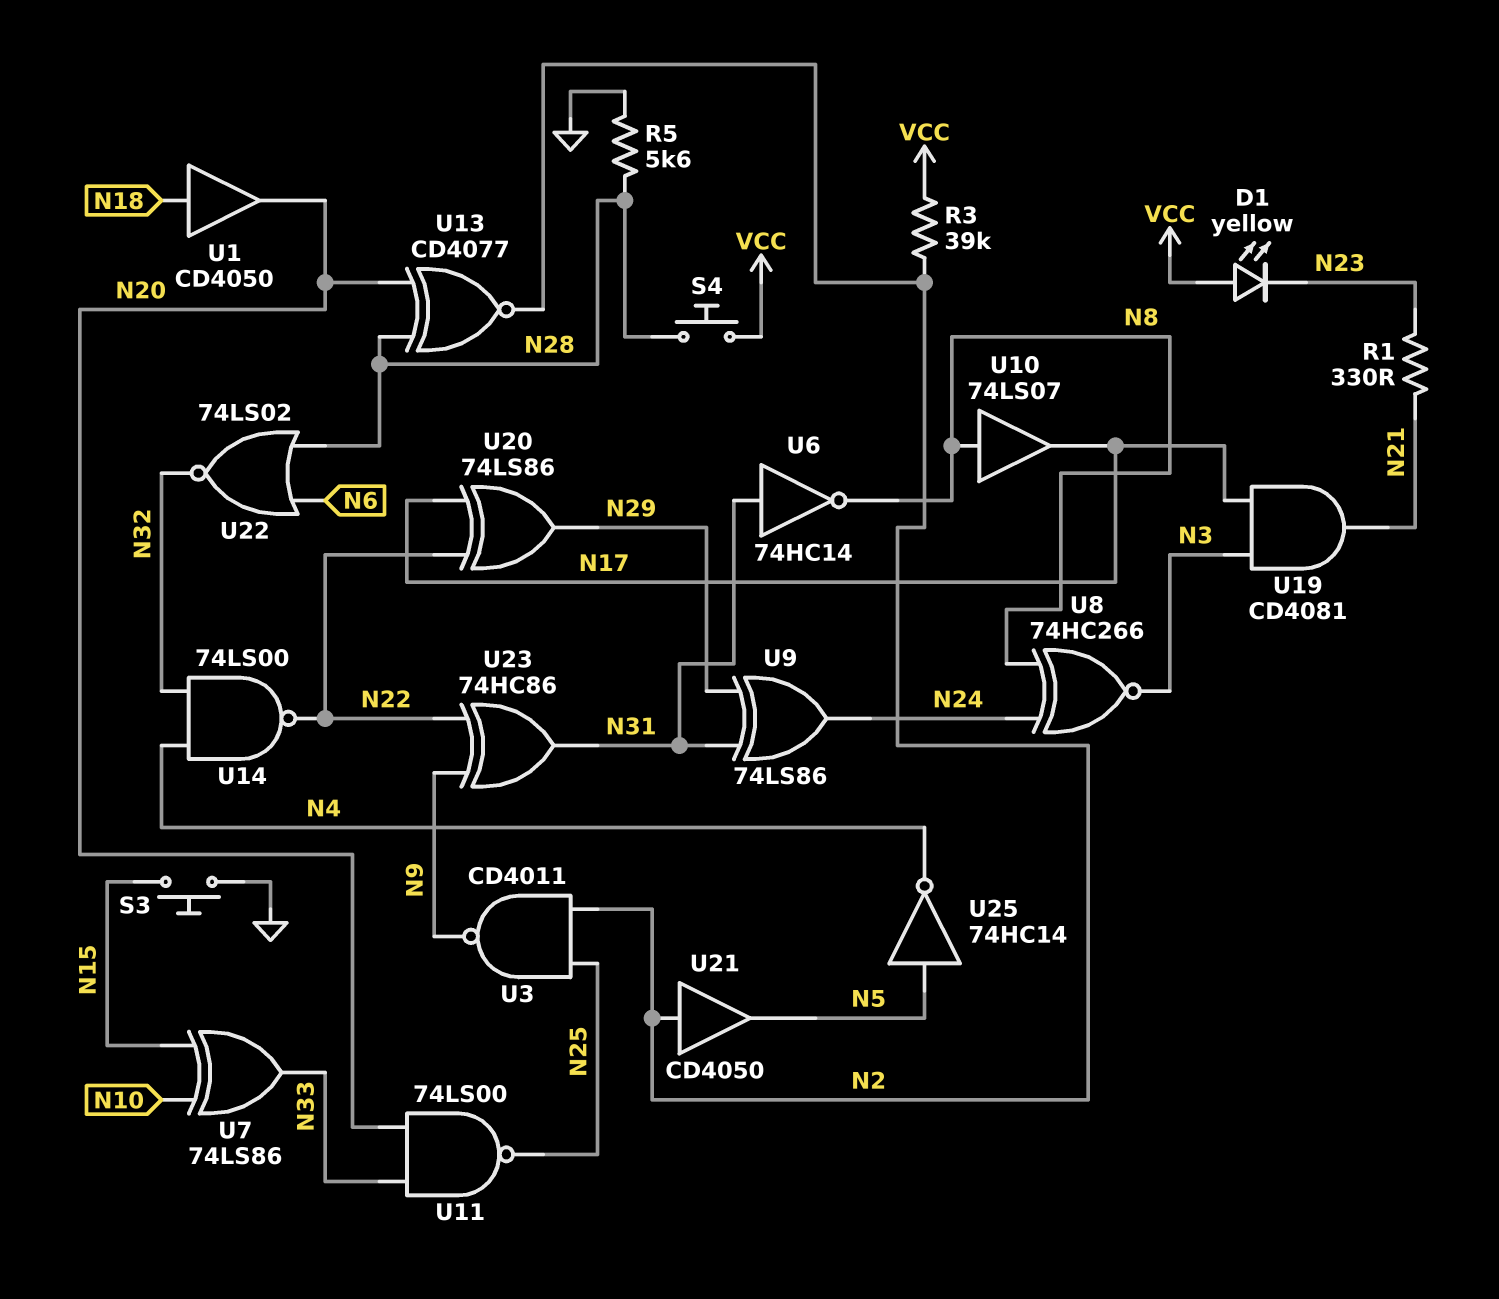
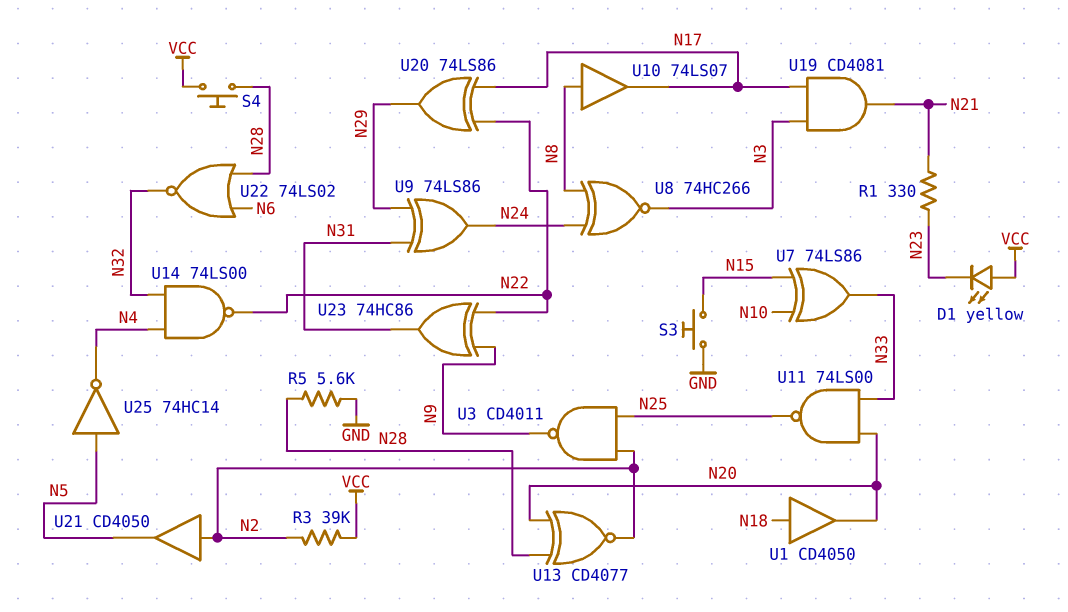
U6: NOT 74HC14 (in N31, out N8) -> none

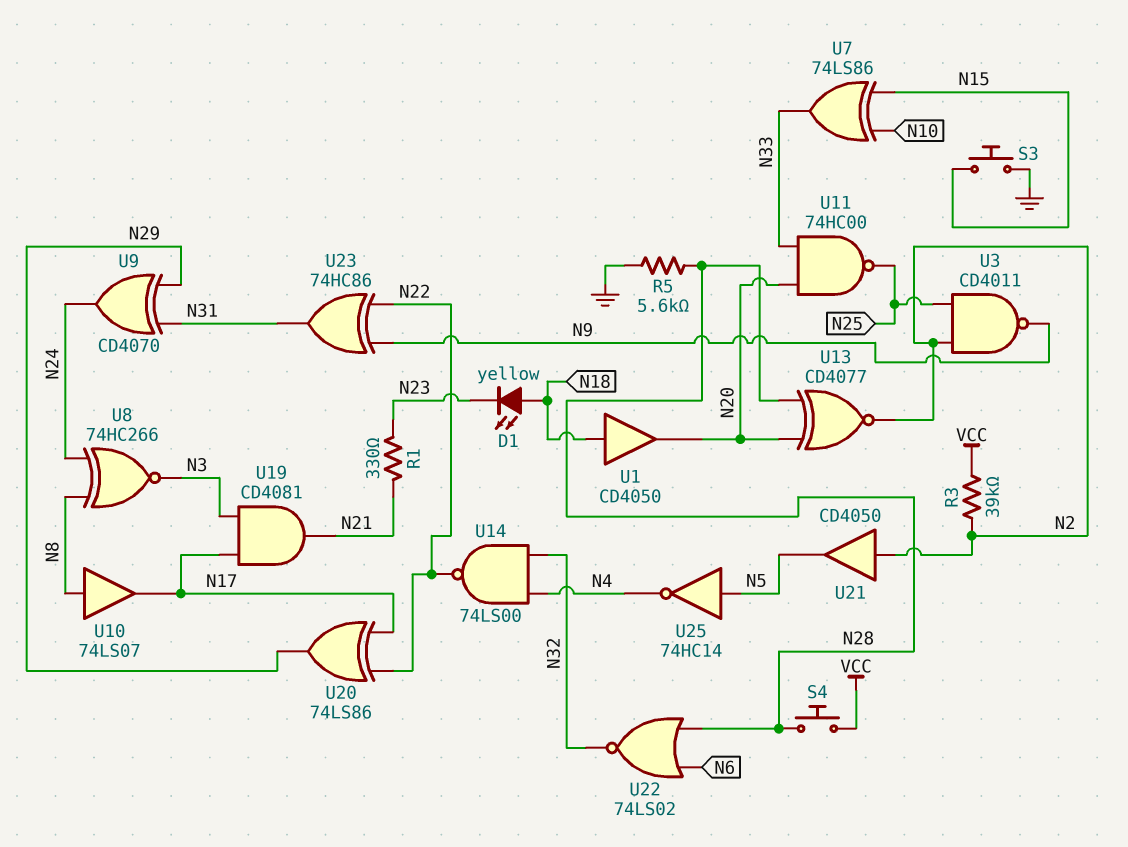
D1: LED yellow (A VCC, K N23) -> LED yellow (A N18, K N23)
U9: XOR 74LS86 (in N29, in N31, out N24) -> XOR CD4070 (in N29, in N31, out N24)
U11: NAND 74LS00 (in N20, in N33, out N25) -> NAND 74HC00 (in N20, in N33, out N25)

